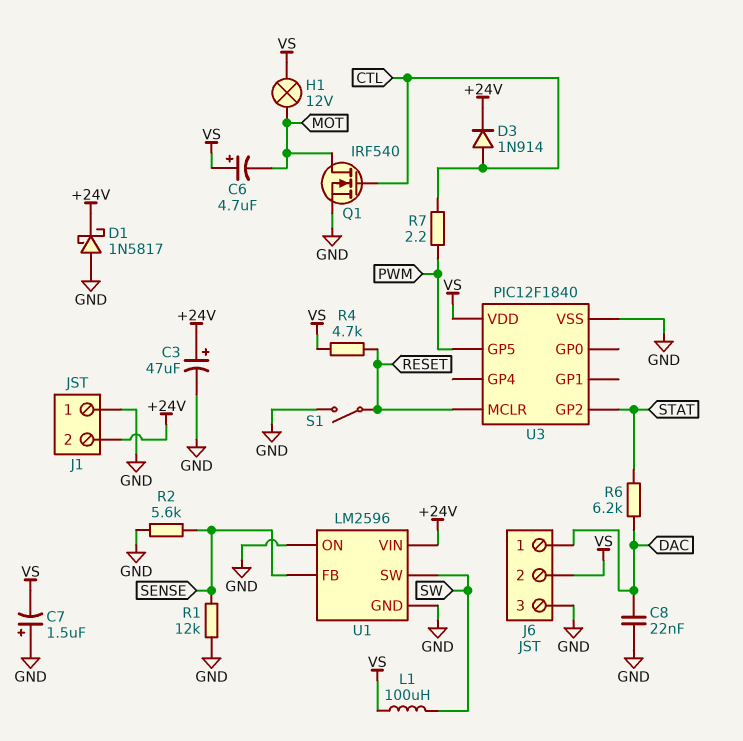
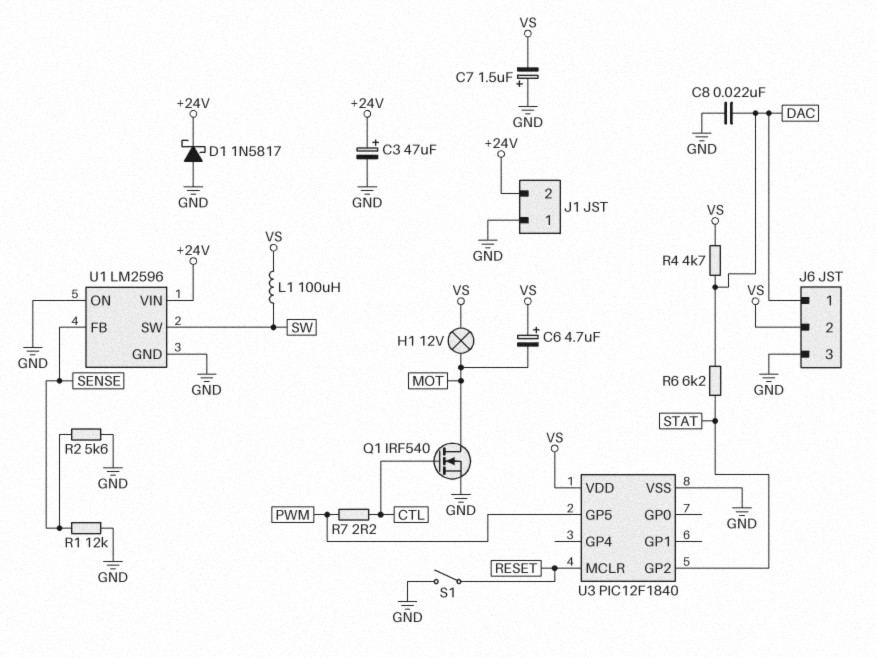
D3: diode 1N914 (A CTL, K +24V) -> none
R4: 4.7k (RESET, VS) -> 4.7k (DAC, VS)

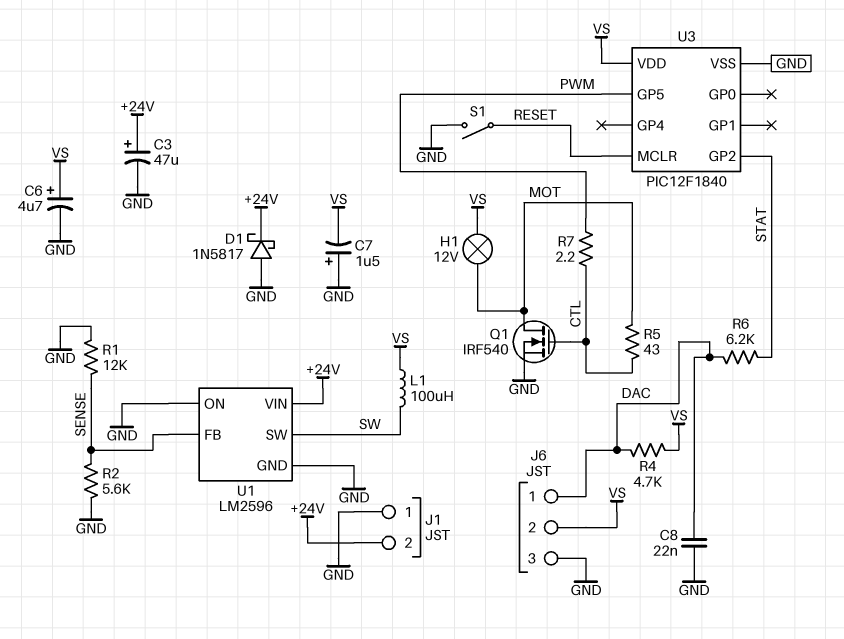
C6: 4.7uF (plus VS, minus MOT) -> 4.7uF (plus VS, minus GND)
R5: none -> 43 (CTL, MOT)

